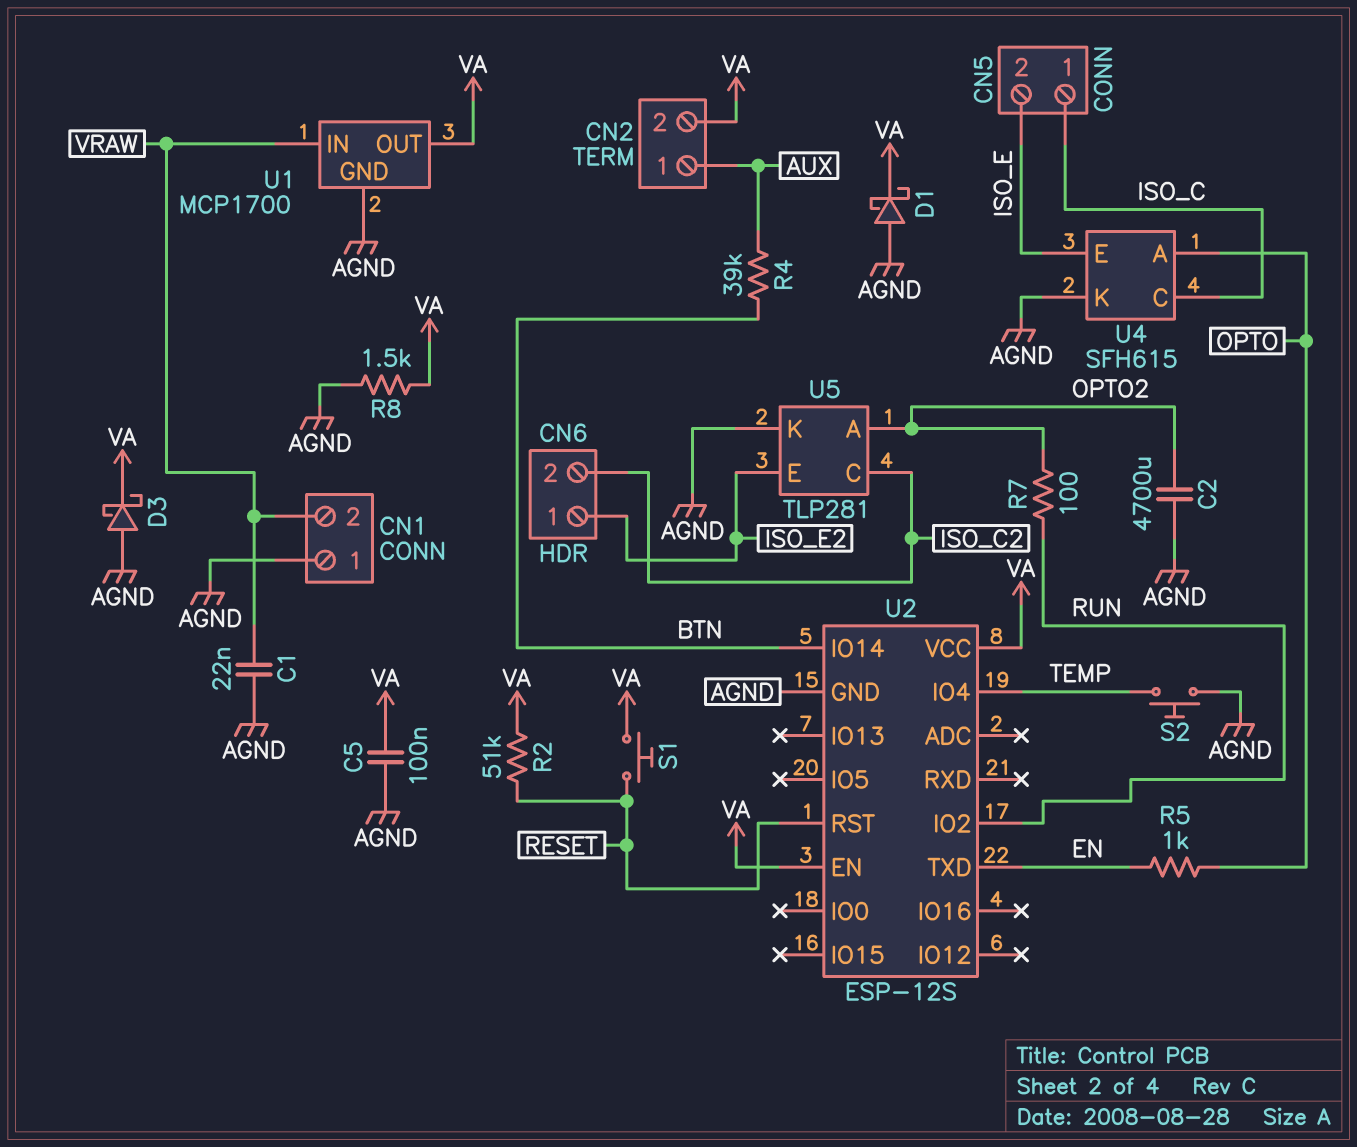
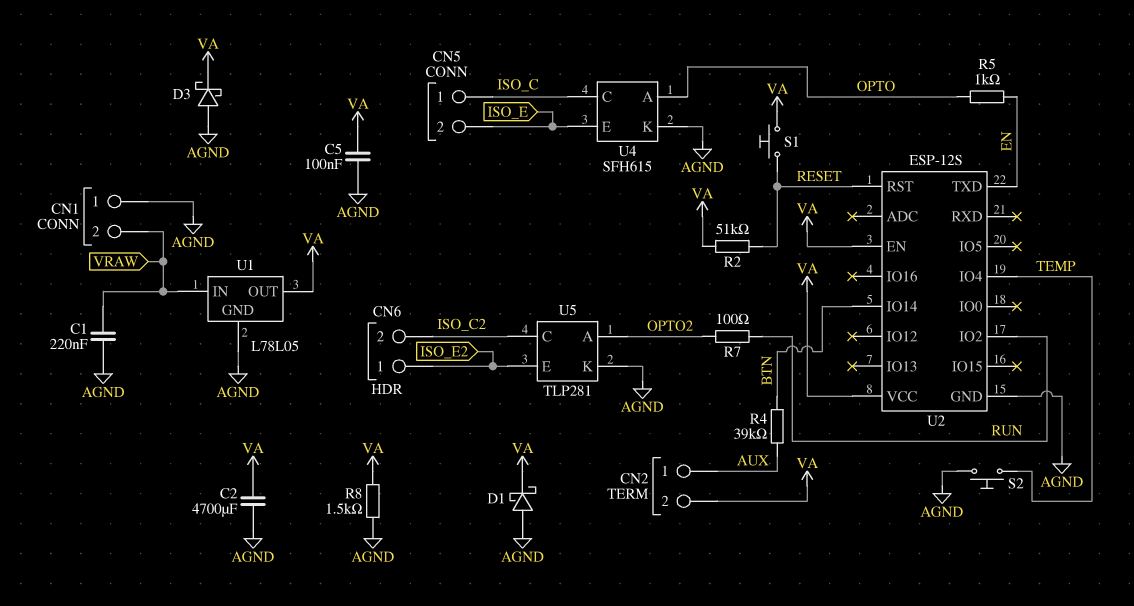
C1: 22nF (AGND, VRAW) -> 220nF (AGND, VRAW)
C2: 4700uF (AGND, OPTO2) -> 4700uF (AGND, VA)
U1: MCP1700 -> L78L05

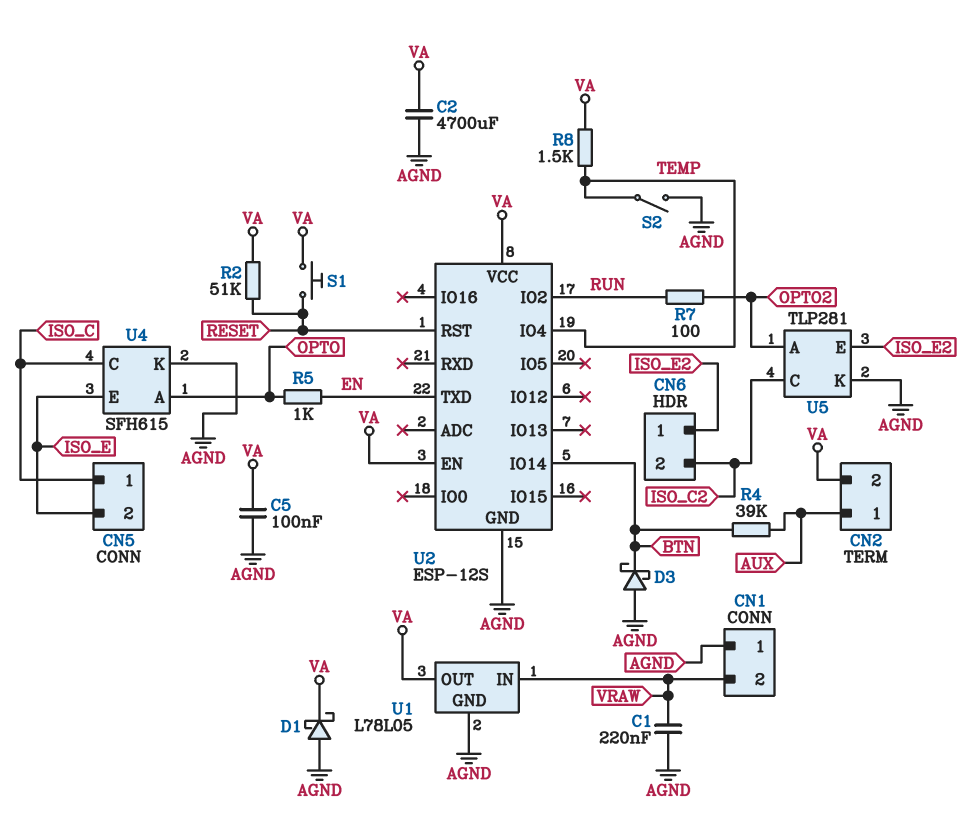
D3: schottky (A AGND, K VA) -> schottky (A AGND, K BTN)
R8: 1.5k (AGND, VA) -> 1.5k (TEMP, VA)
S2: button (AGND, TEMP) -> switch (AGND, TEMP)

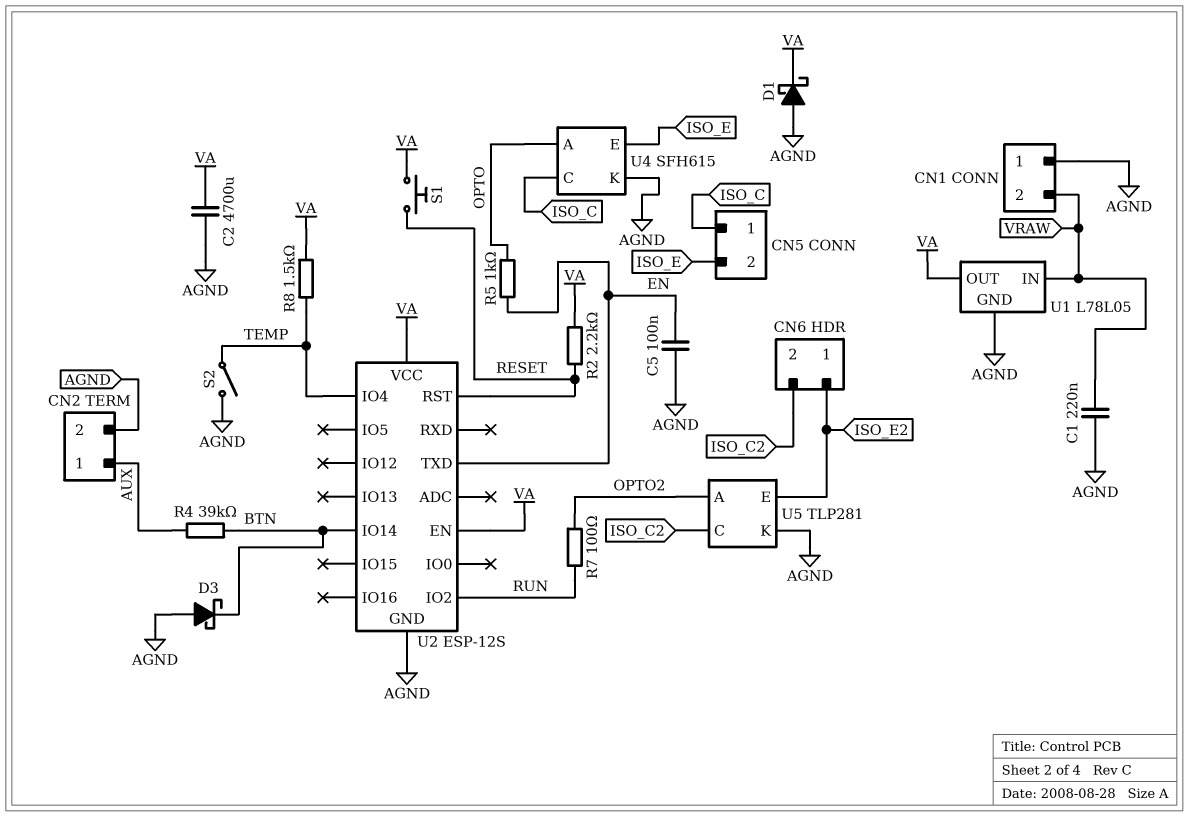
C5: 100nF (AGND, VA) -> 100nF (AGND, EN)
CN2 pin 2: VA -> AGND
R2: 51k (RESET, VA) -> 2.2k (RESET, VA)

